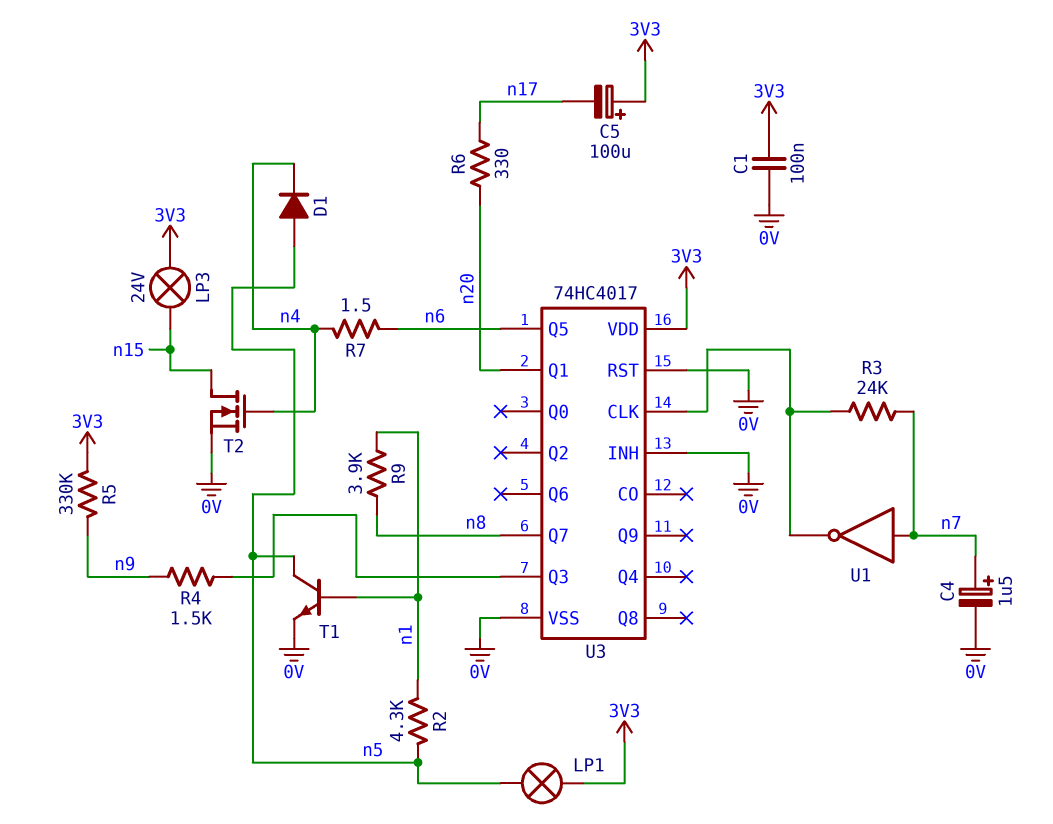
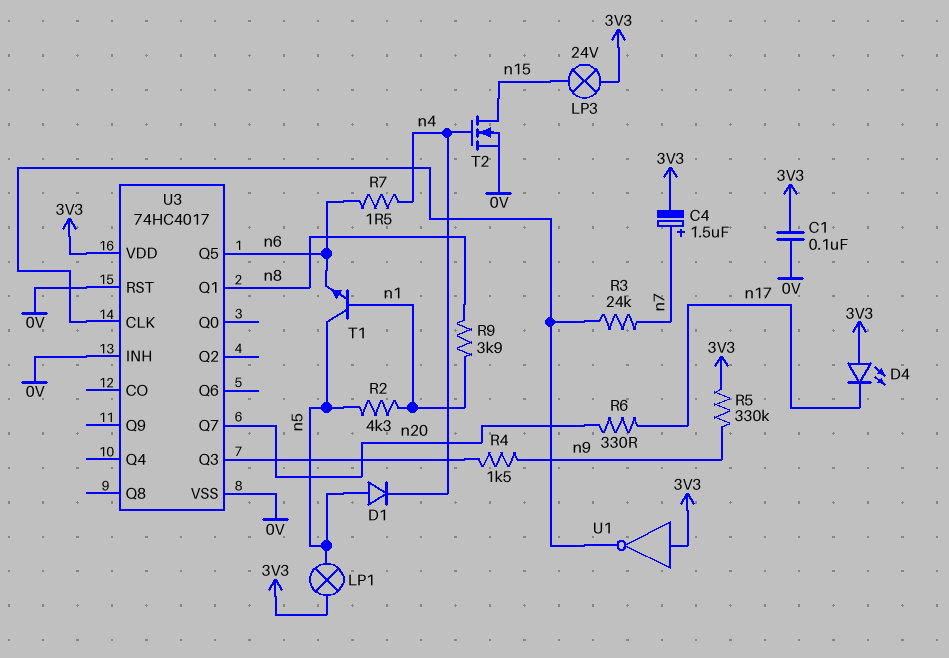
C4: 1.5uF (plus n7, minus 0V) -> 1.5uF (plus n7, minus 3V3)
C5: 100uF (plus 3V3, minus n17) -> none
D4: none -> LED (A 3V3, K n17)
T1: NPN (B n1, C n5, E 0V) -> NPN (B n1, C n5, E n6)
U1: NOT (in n7, out U3/CLK) -> NOT (in 3V3, out U3/CLK)
U3 pin Q1: n20 -> n8
U3 pin Q7: n8 -> n20

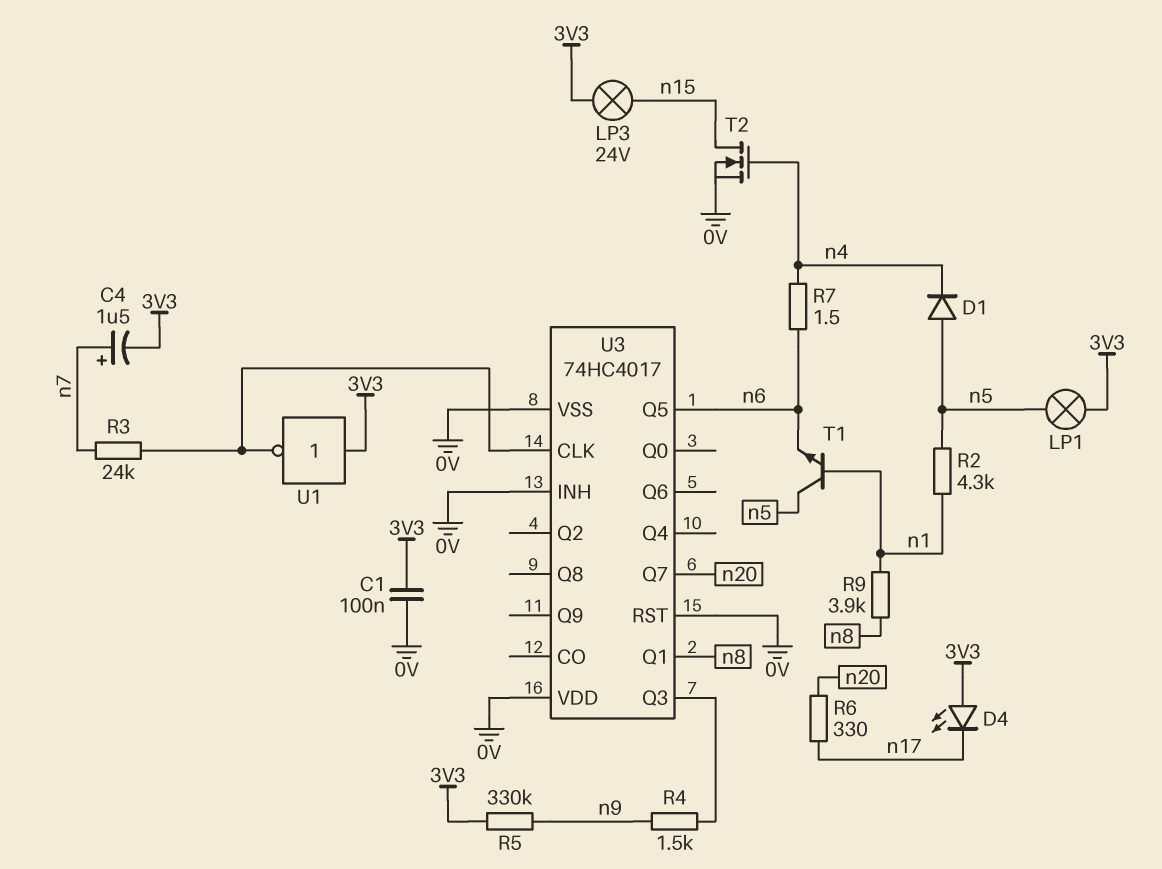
U3 pin VDD: 3V3 -> 0V

